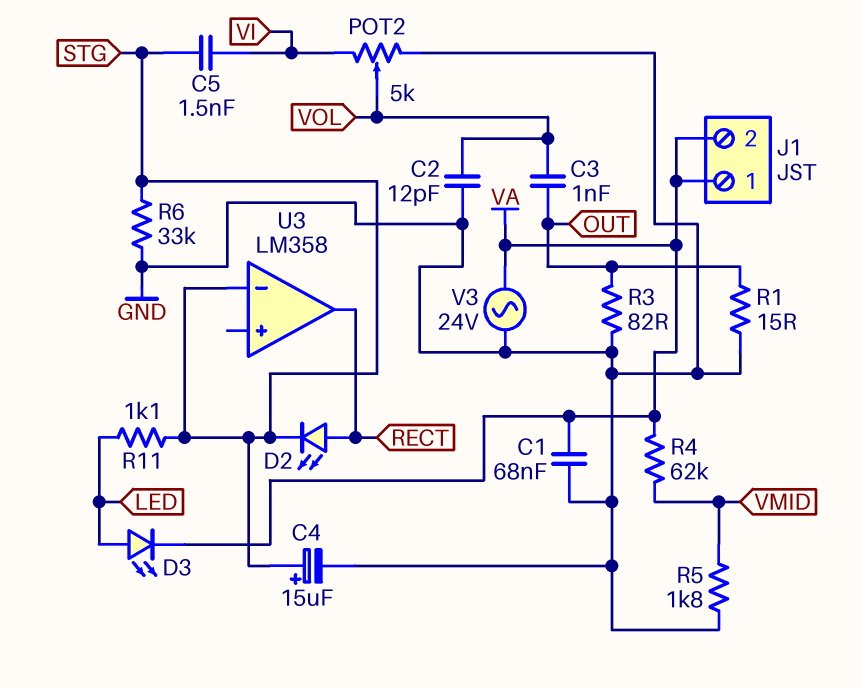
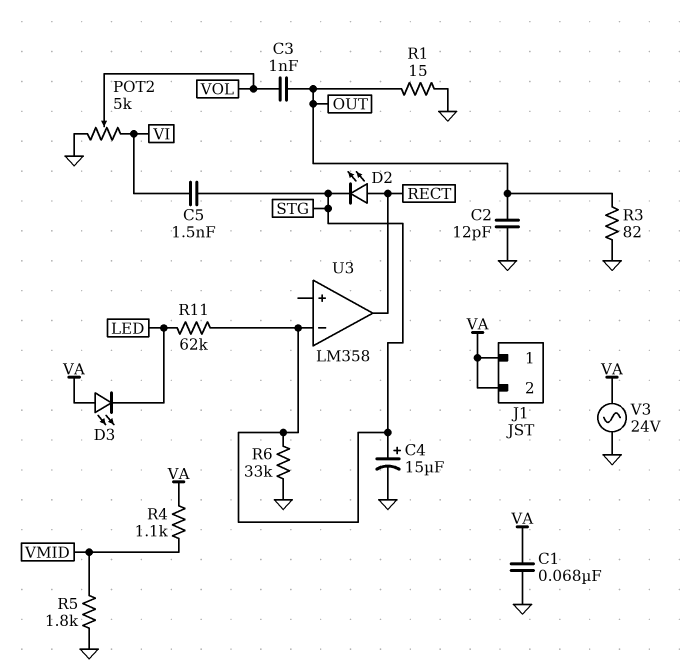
C2: 12pF (GND, VOL) -> 12pF (GND, OUT)
D3: LED (A LED, K VA) -> LED (A VA, K LED)
R4: 62k (VA, VMID) -> 1.1k (VA, VMID)
R11: 1.1k (LED, STG) -> 62k (LED, STG)

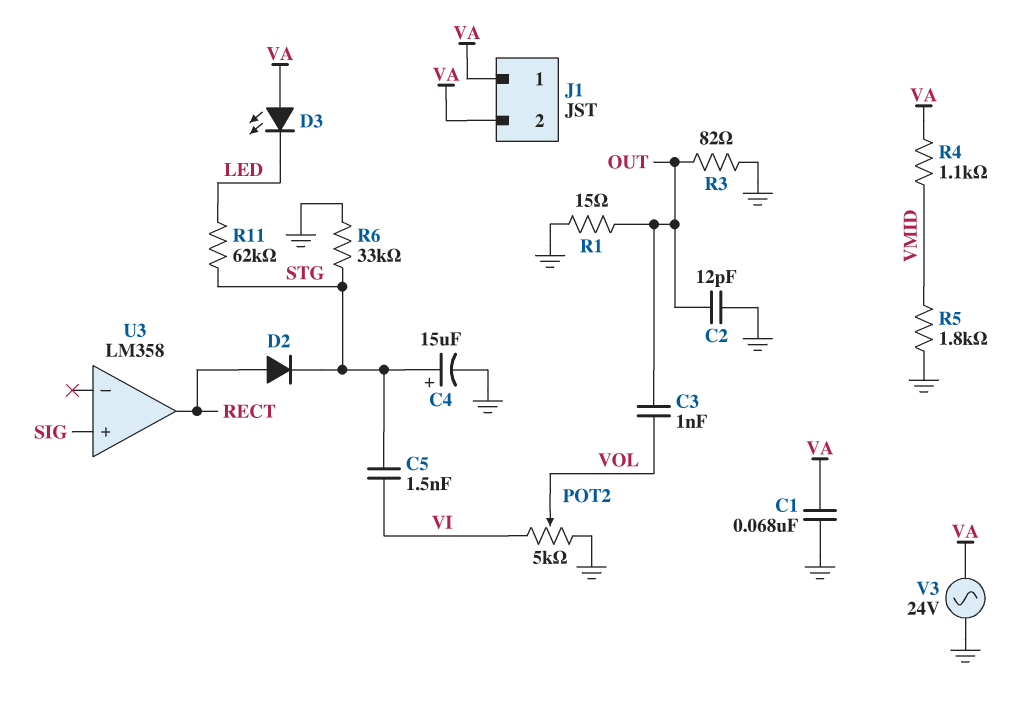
D2: LED (A RECT, K STG) -> diode (A RECT, K STG)
U3 pin in+: none -> SIG
U3 pin in-: STG -> none

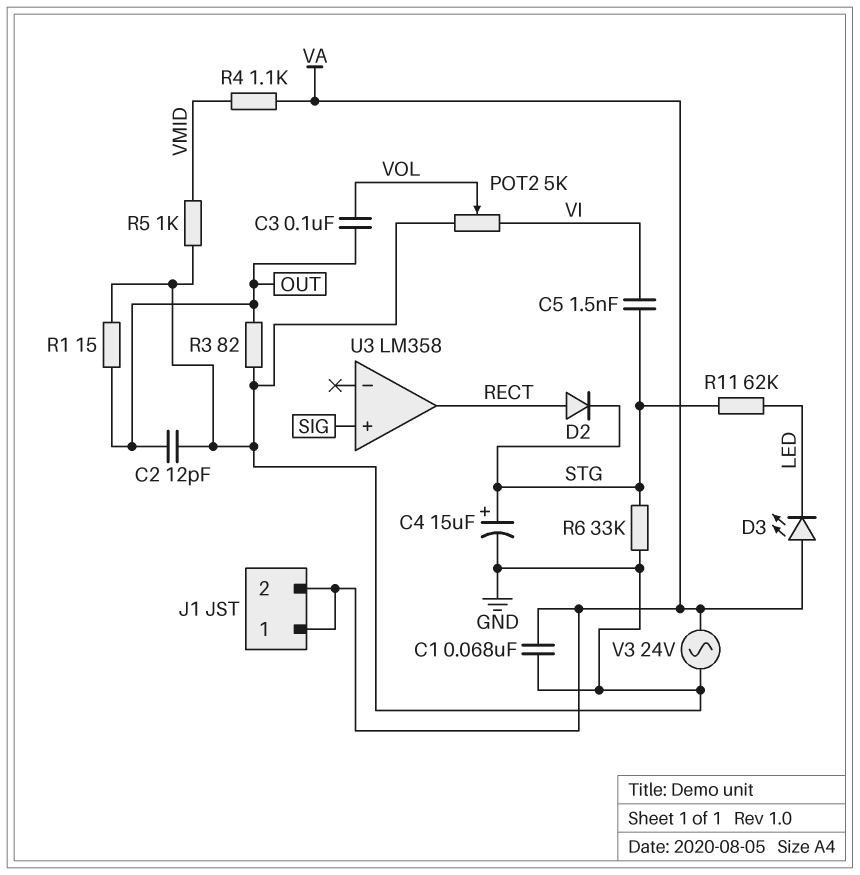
C3: 1nF (OUT, VOL) -> 100nF (OUT, VOL)
R5: 1.8k (GND, VMID) -> 1k (GND, VMID)

